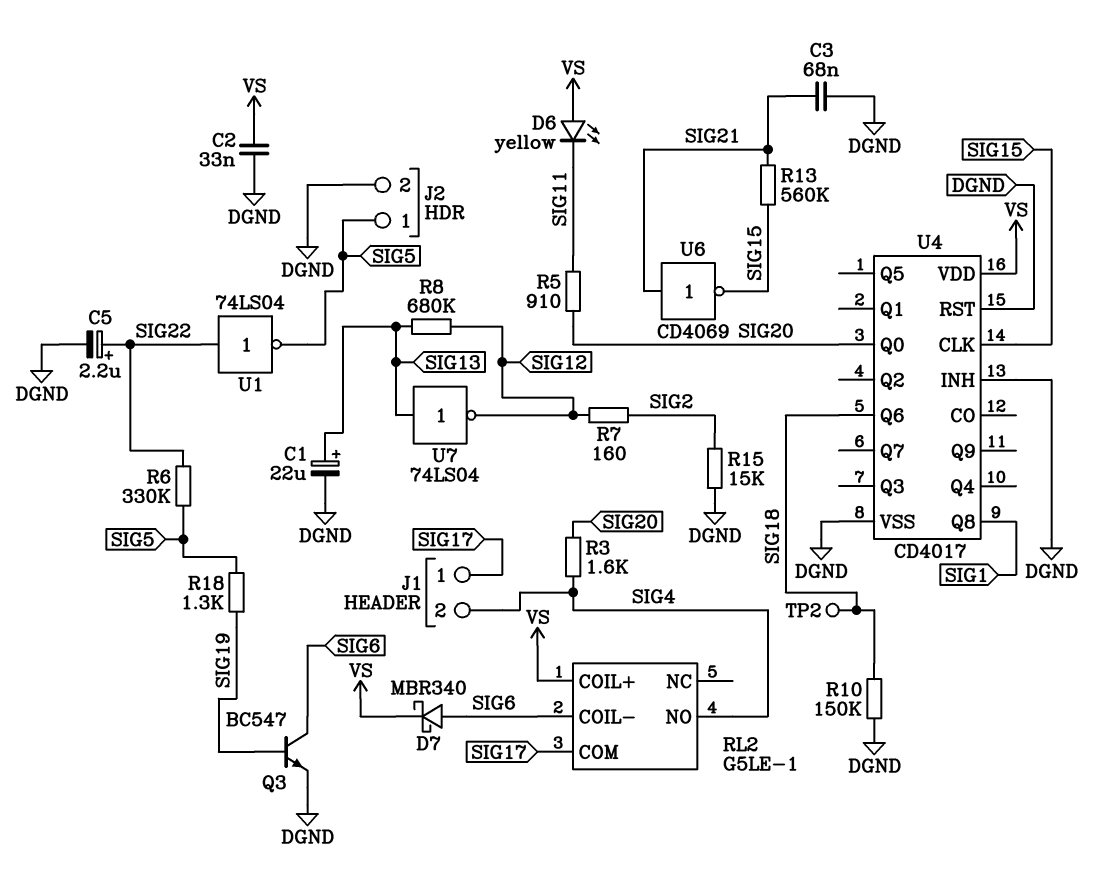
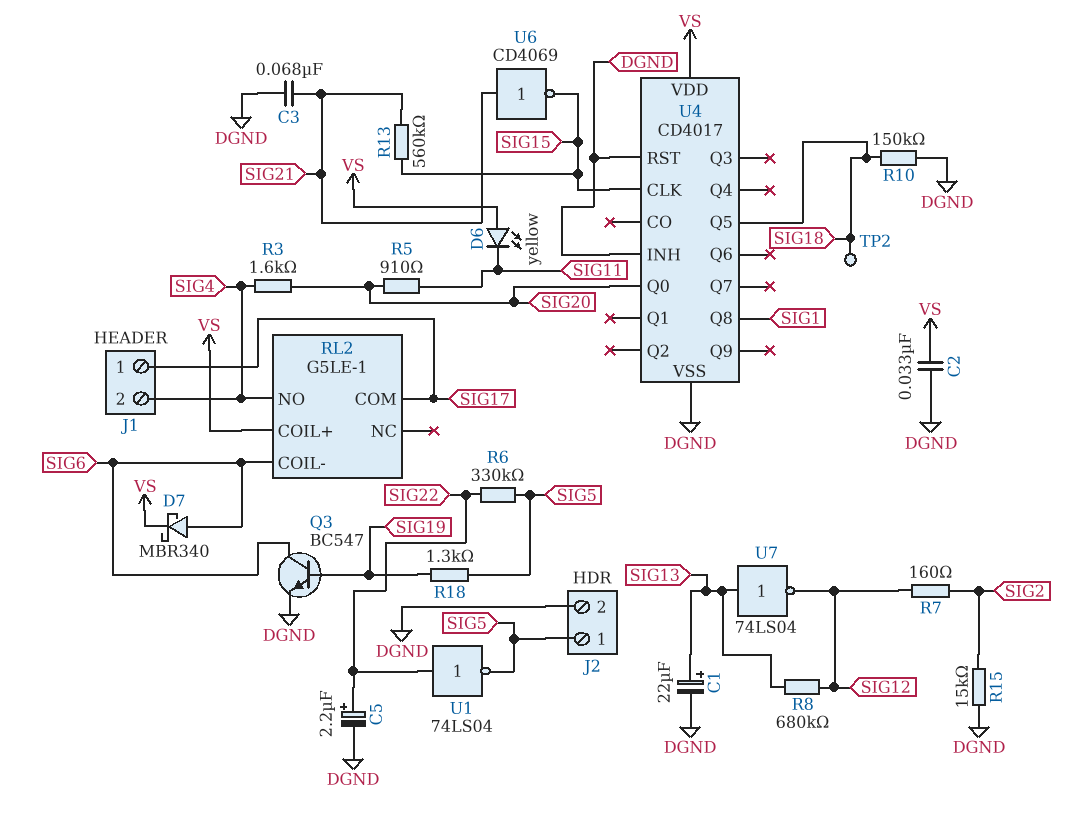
U4 pin Q5: none -> SIG18
U4 pin Q6: SIG18 -> none

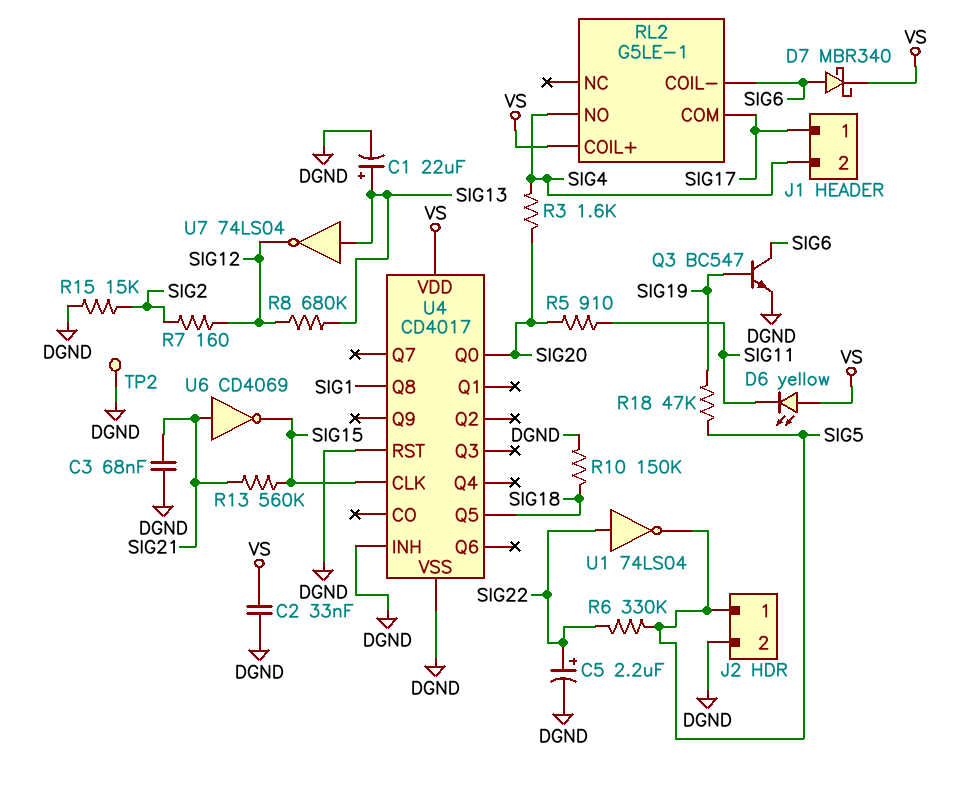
R18: 1.3k (SIG5, SIG19) -> 47k (SIG5, SIG19)
TP2: test point (SIG18) -> test point (DGND)

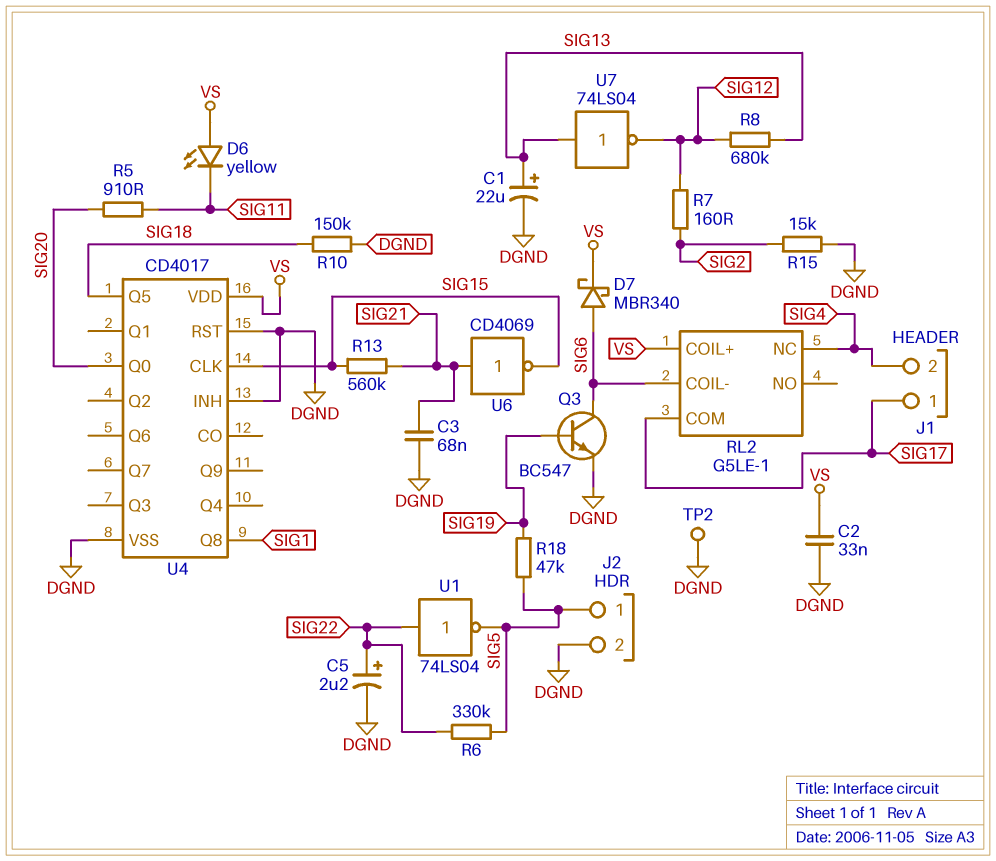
R3: 1.6k (SIG4, SIG20) -> none
RL2 pin NC: none -> SIG4
RL2 pin NO: SIG4 -> none

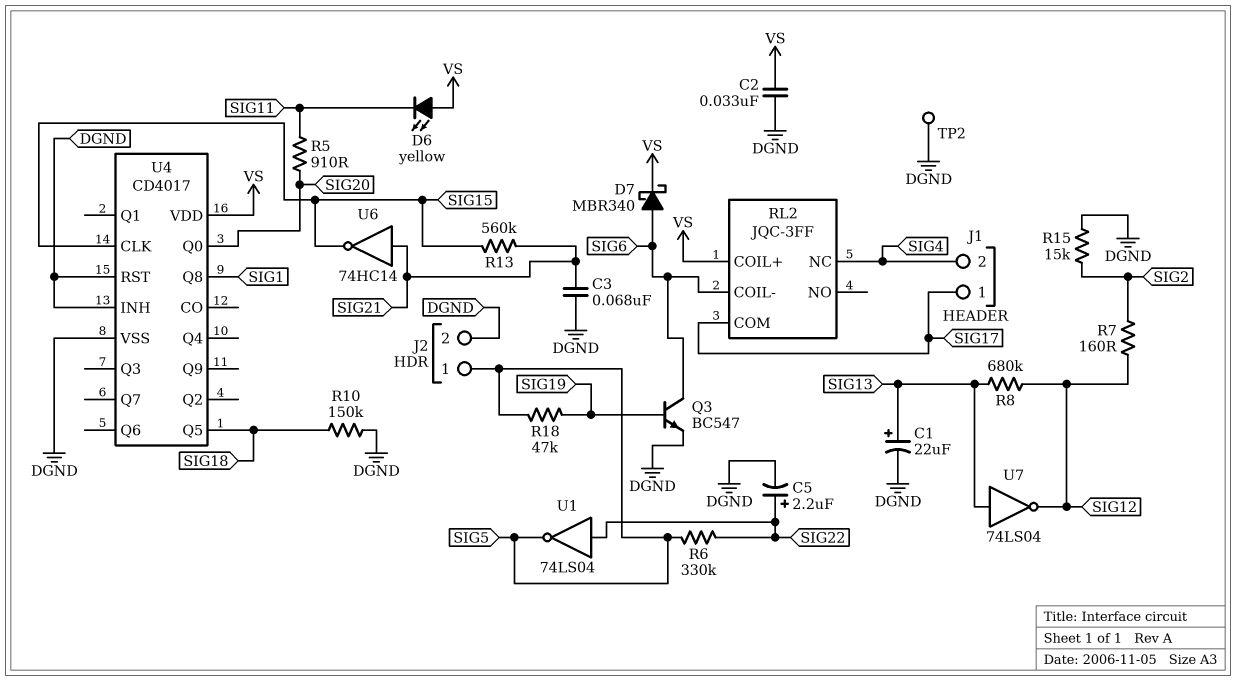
RL2: G5LE-1 -> JQC-3FF
U6: NOT CD4069 (in SIG21, out SIG15) -> NOT 74HC14 (in SIG21, out SIG15)

